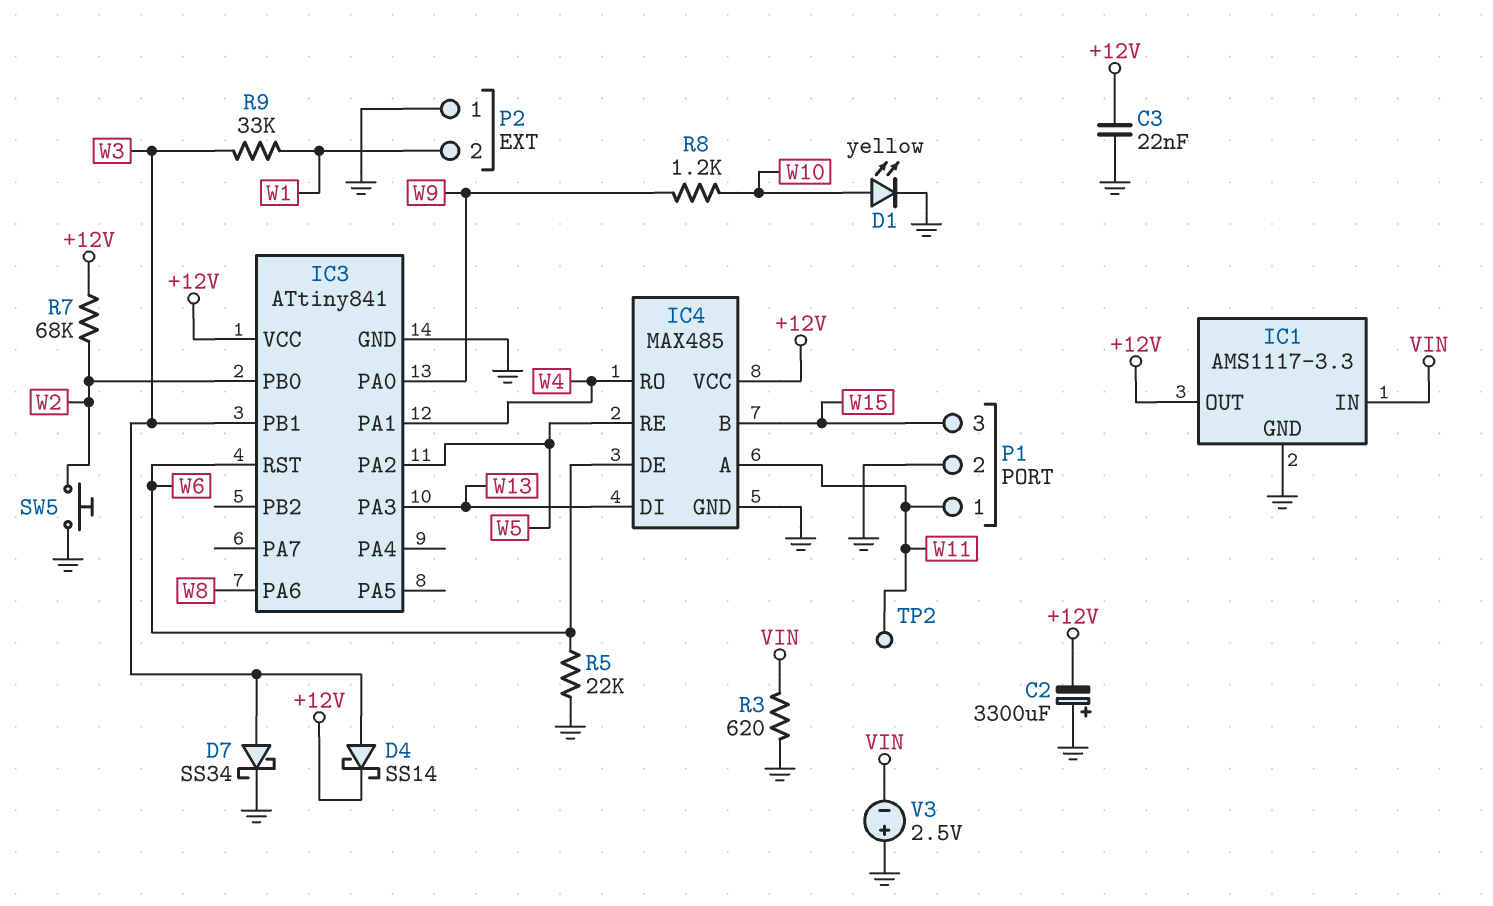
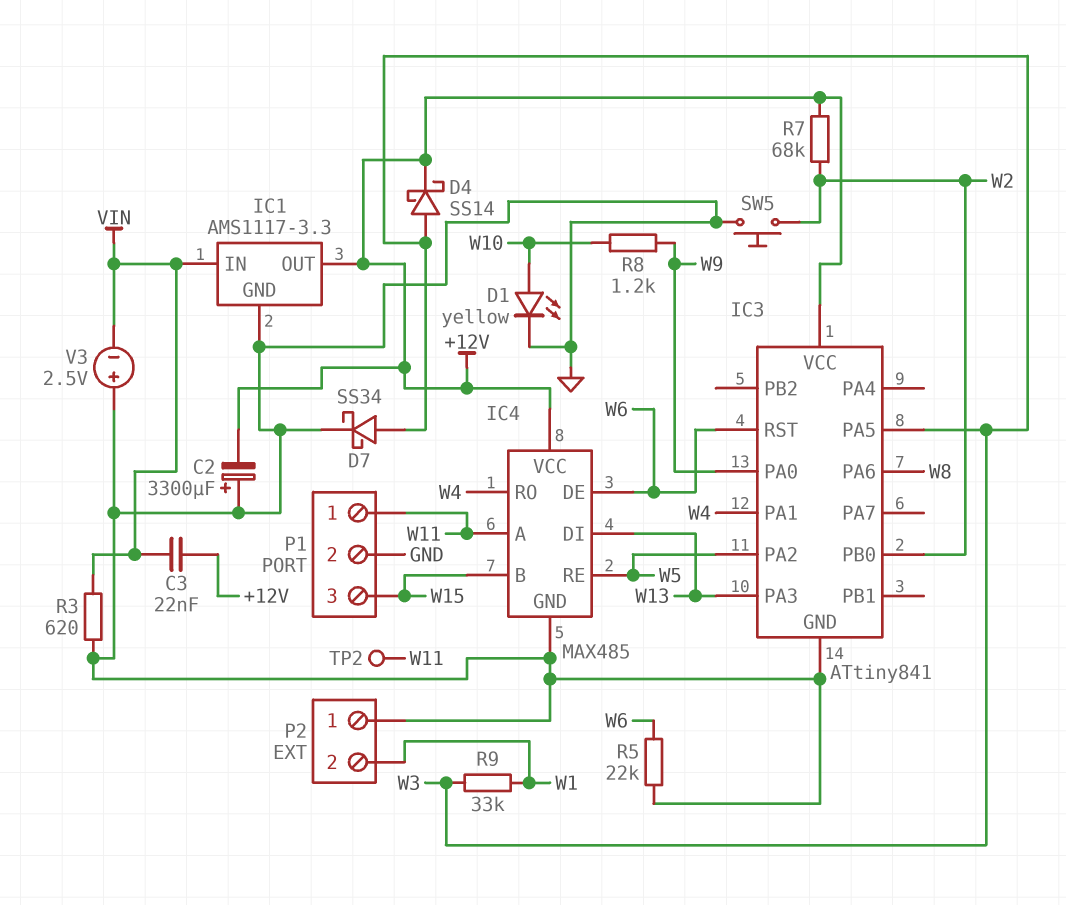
C3: 22nF (+12V, GND) -> 22nF (+12V, VIN)
IC3 pin PA5: none -> W3
IC3 pin PB1: W3 -> none

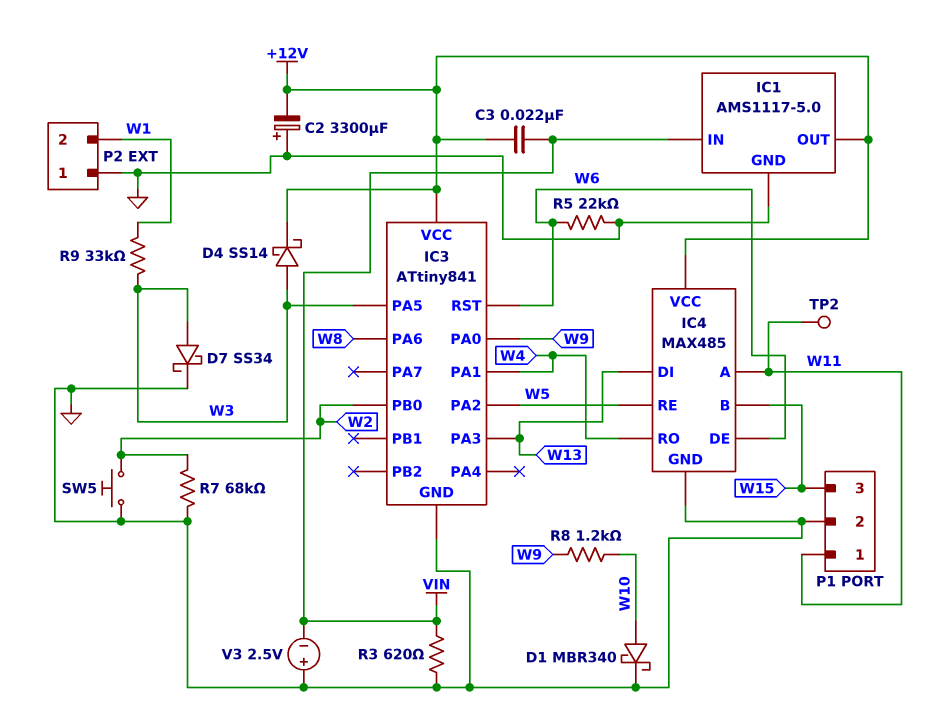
D1: LED yellow (A W10, K GND) -> schottky MBR340 (A W10, K GND)
IC1: AMS1117-3.3 -> AMS1117-5.0
R7: 68k (+12V, W2) -> 68k (GND, W2)

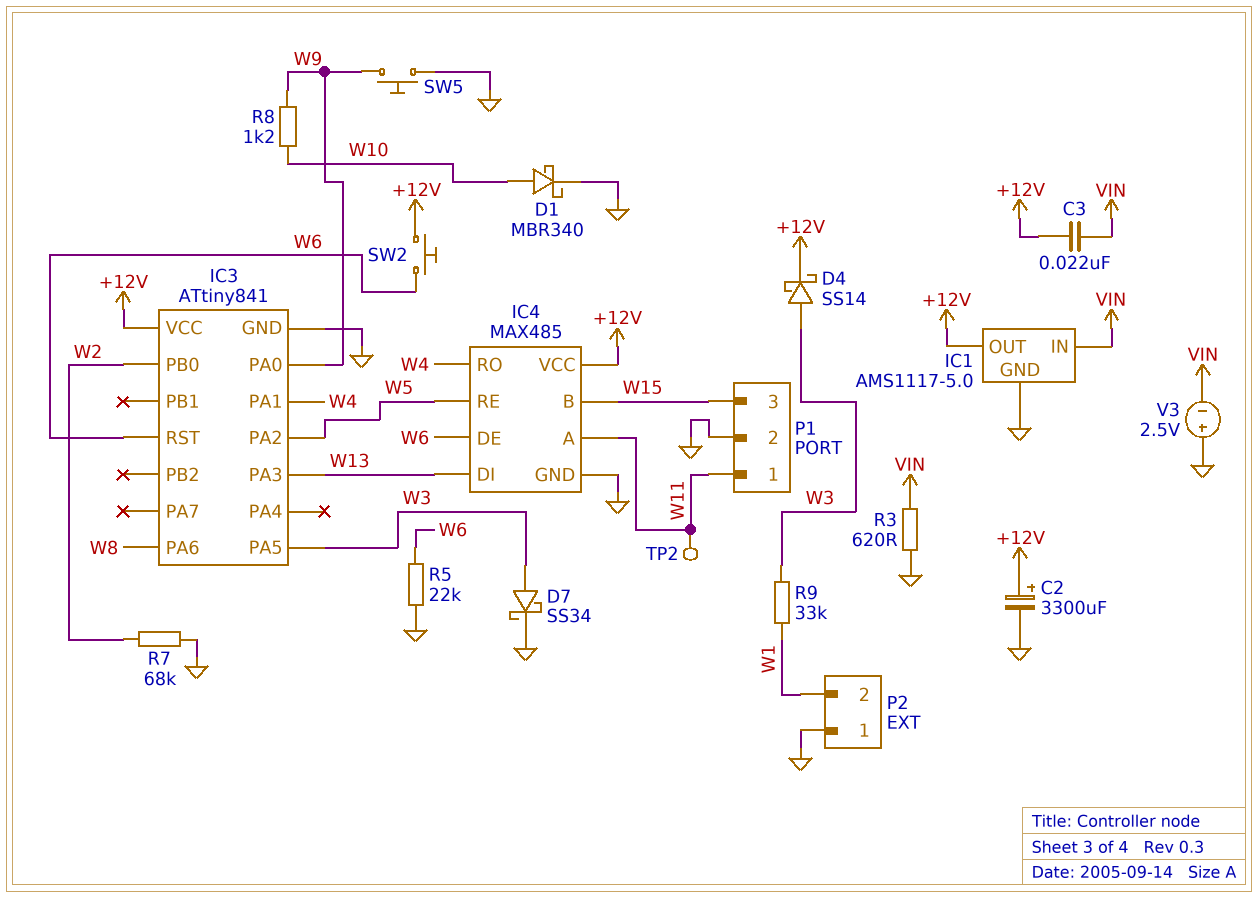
C2: 3300uF (plus GND, minus +12V) -> 3300uF (plus +12V, minus GND)
SW2: none -> button (+12V, W6)
SW5: button (GND, W2) -> button (GND, W9)

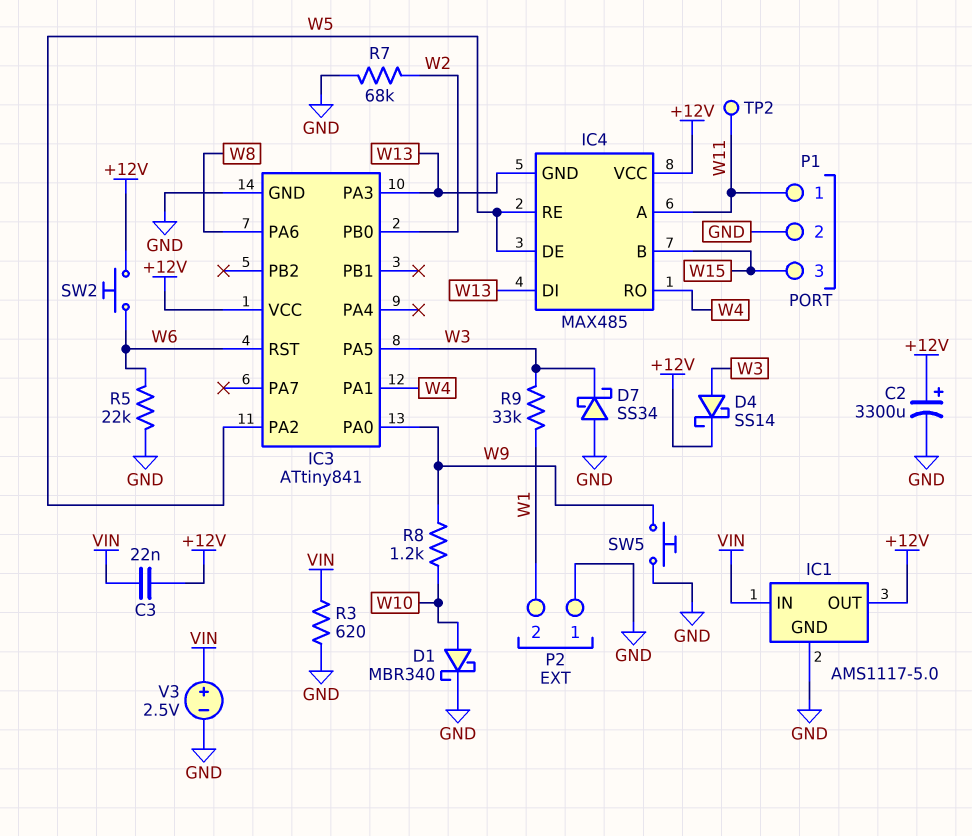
D7: schottky SS34 (A W3, K GND) -> schottky SS34 (A GND, K W3)
IC4 pin DE: W6 -> W5
IC4 pin GND: GND -> W13
V3: 2.5V (plus GND, minus VIN) -> 2.5V (plus VIN, minus GND)

